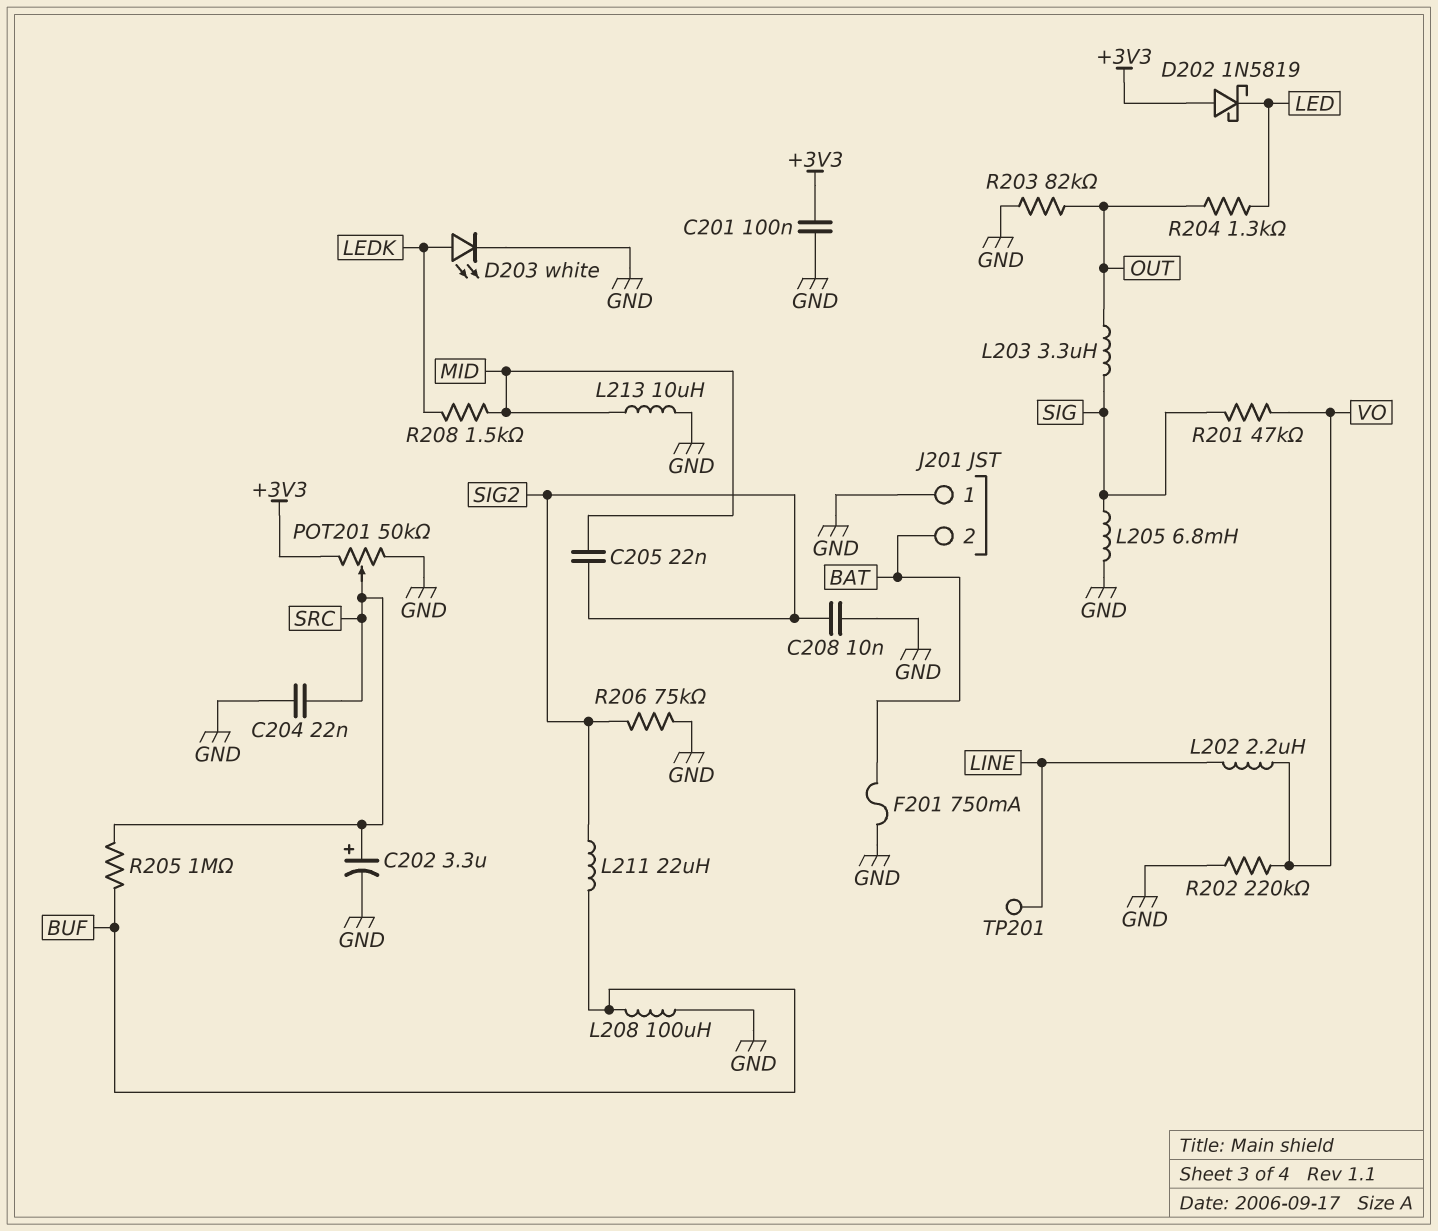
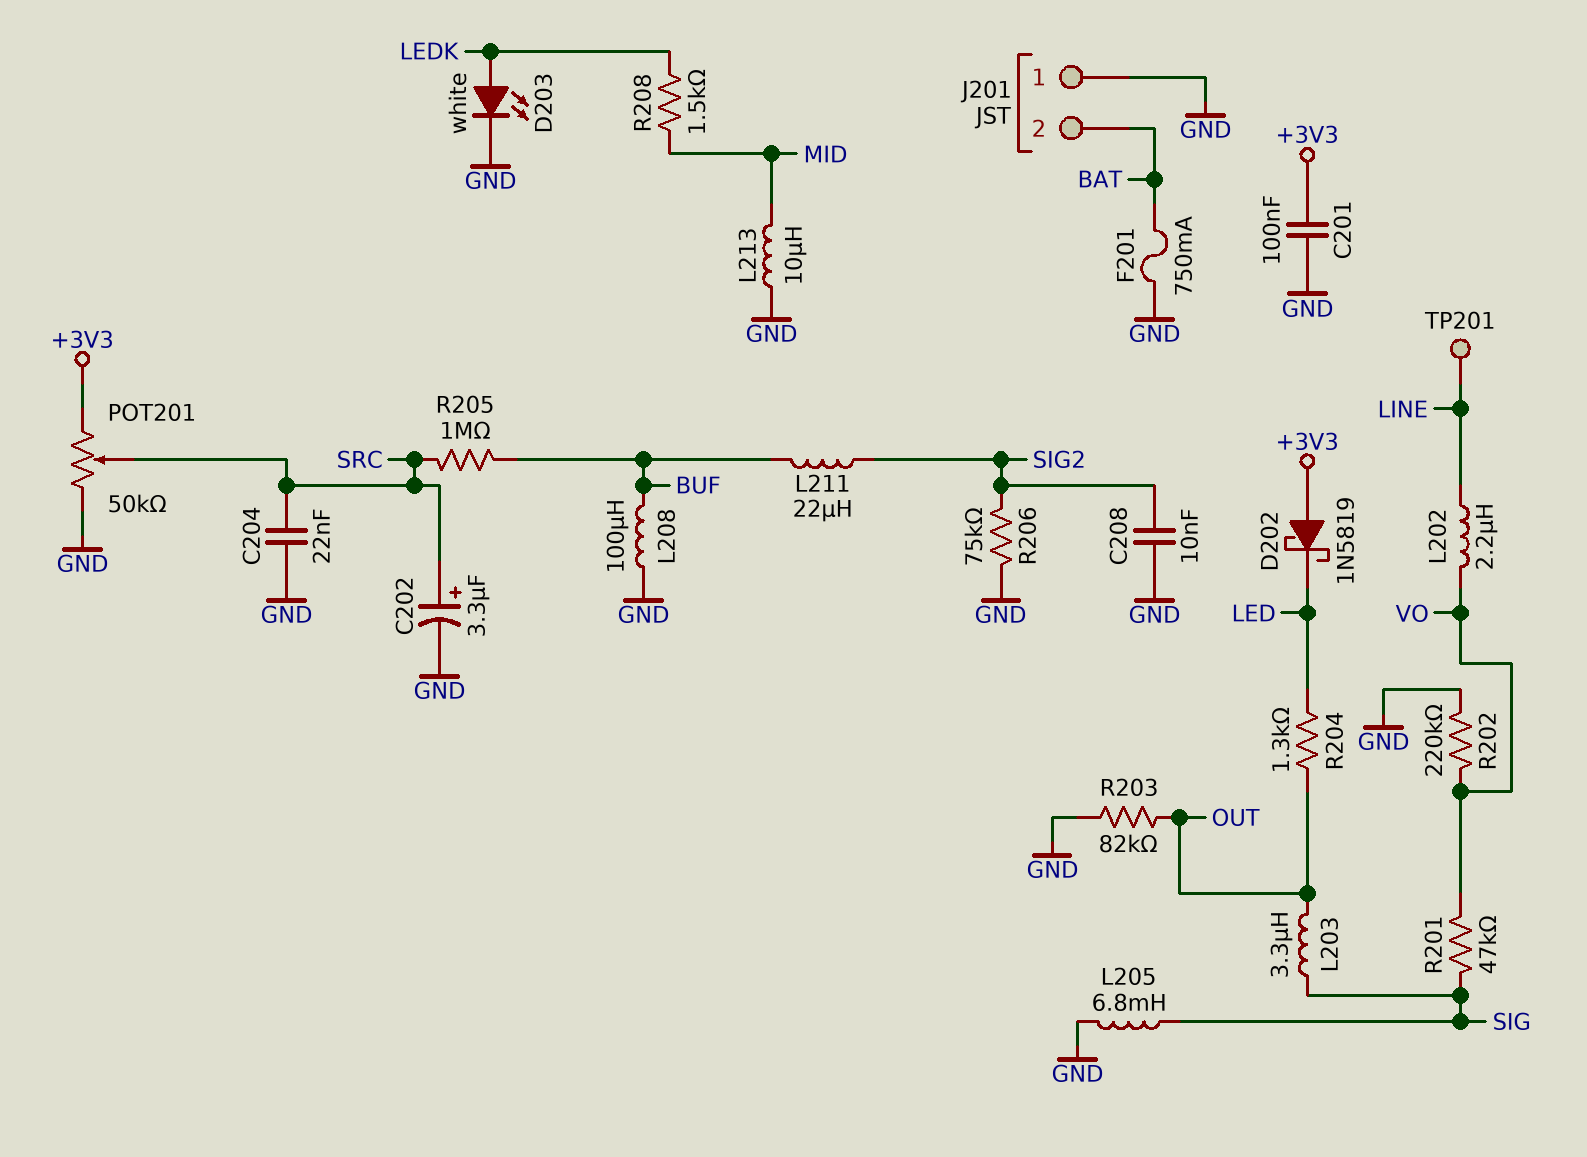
C205: 22nF (MID, SIG2) -> none

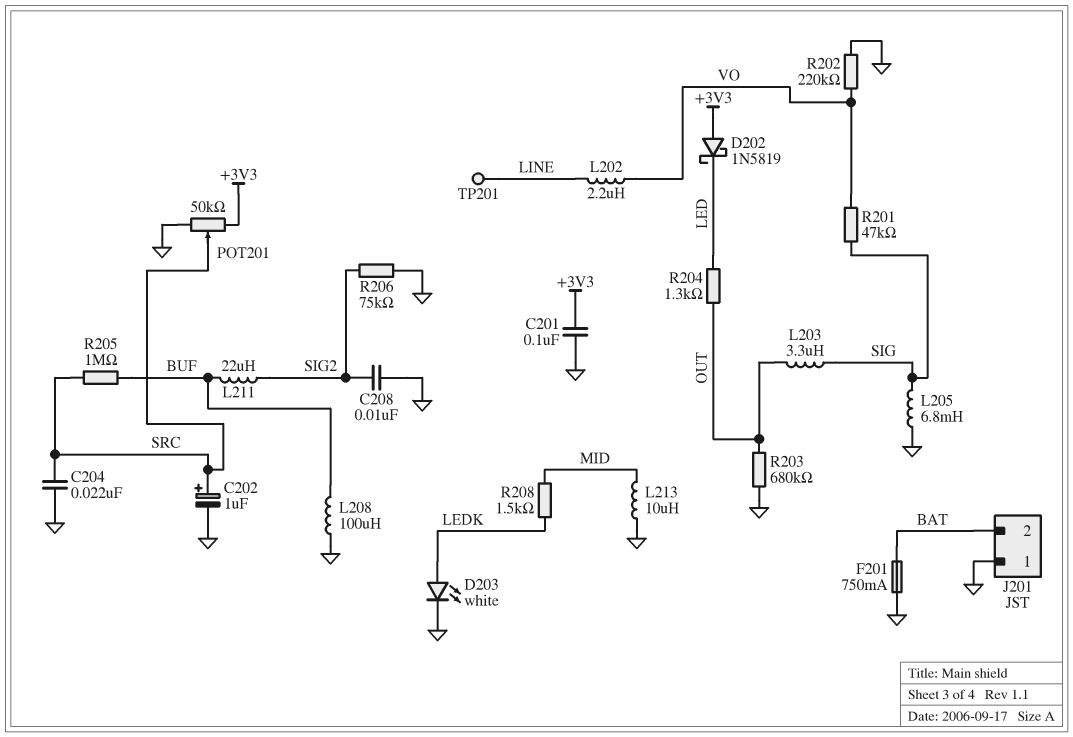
C202: 3.3uF (plus SRC, minus GND) -> 1uF (plus SRC, minus GND)
R203: 82k (GND, OUT) -> 680k (GND, OUT)

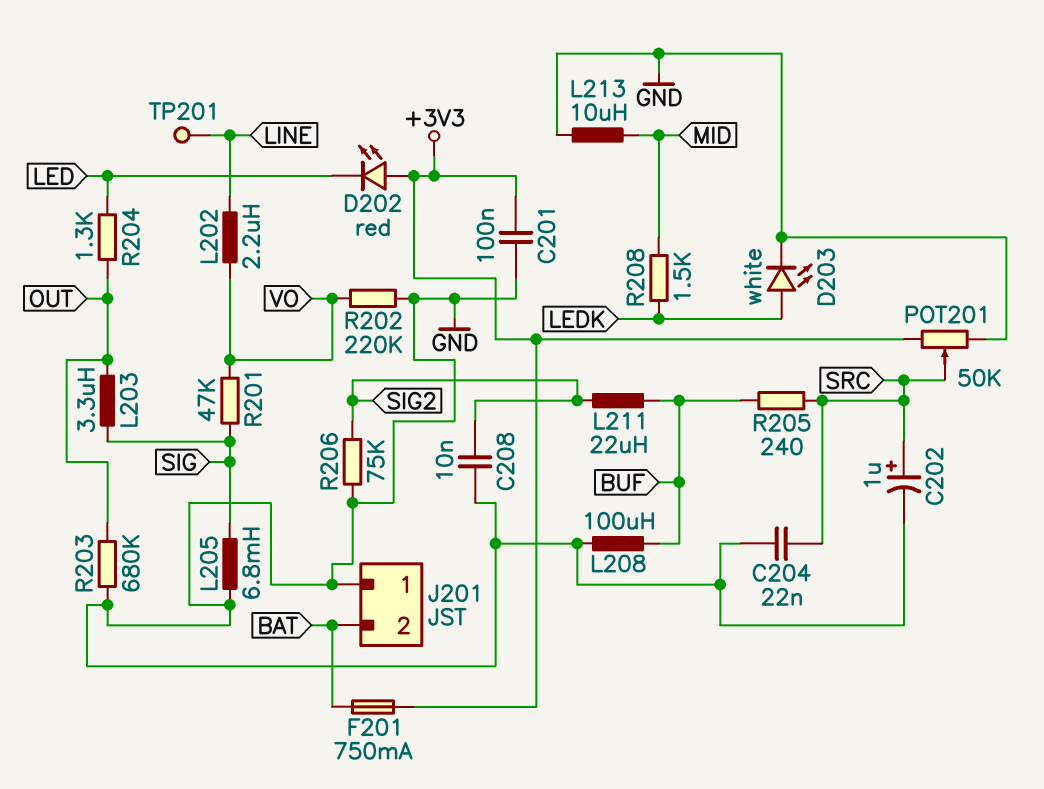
D202: schottky 1N5819 (A +3V3, K LED) -> LED red (A +3V3, K LED)
F201: 750mA (BAT, GND) -> 750mA (+3V3, BAT)
R205: 1M (BUF, SRC) -> 240 (BUF, SRC)

